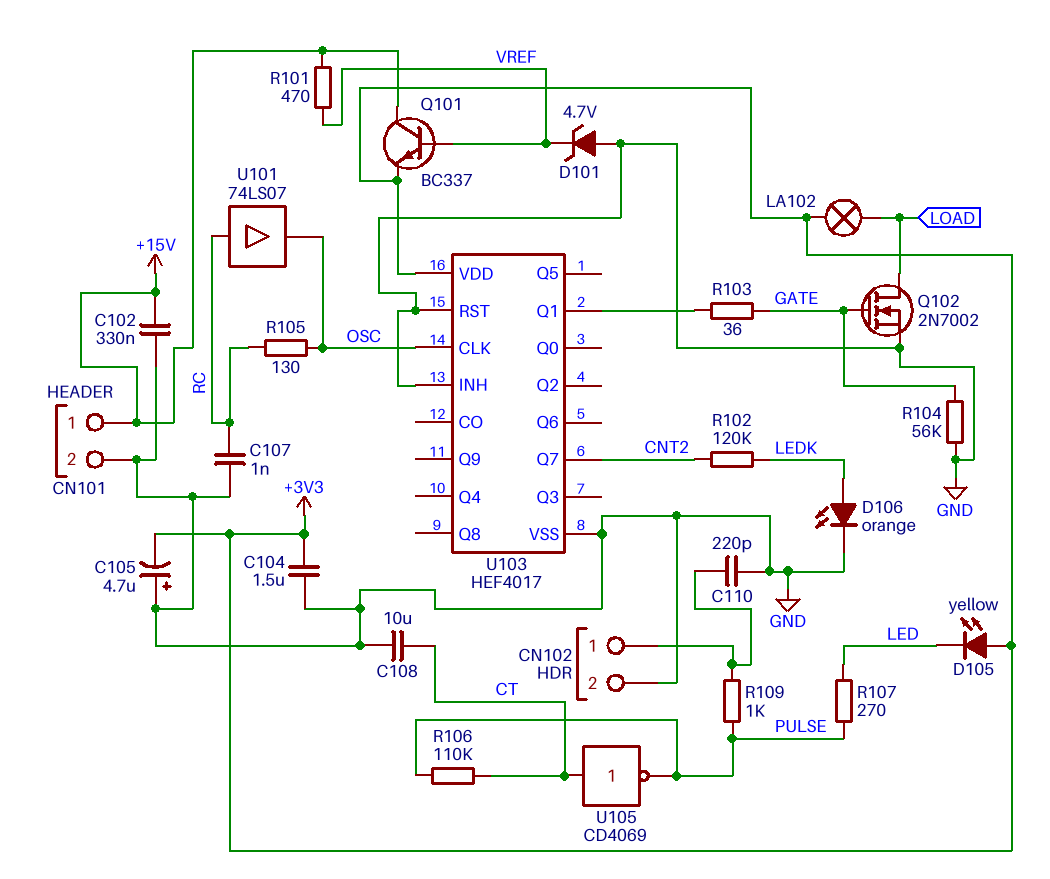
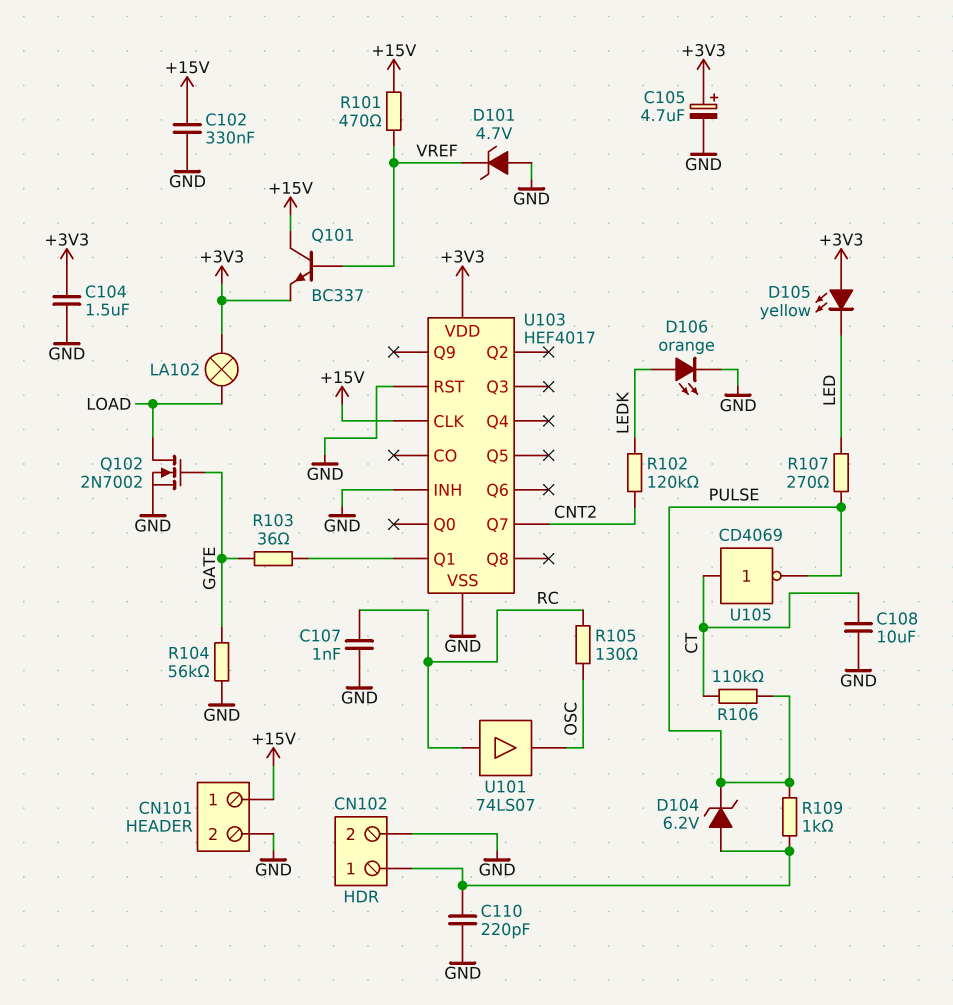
C105: 4.7uF (plus GND, minus +3V3) -> 4.7uF (plus +3V3, minus GND)
D104: none -> zener 6.2V (A CN102/1, K PULSE)
U103 pin CLK: OSC -> +15V

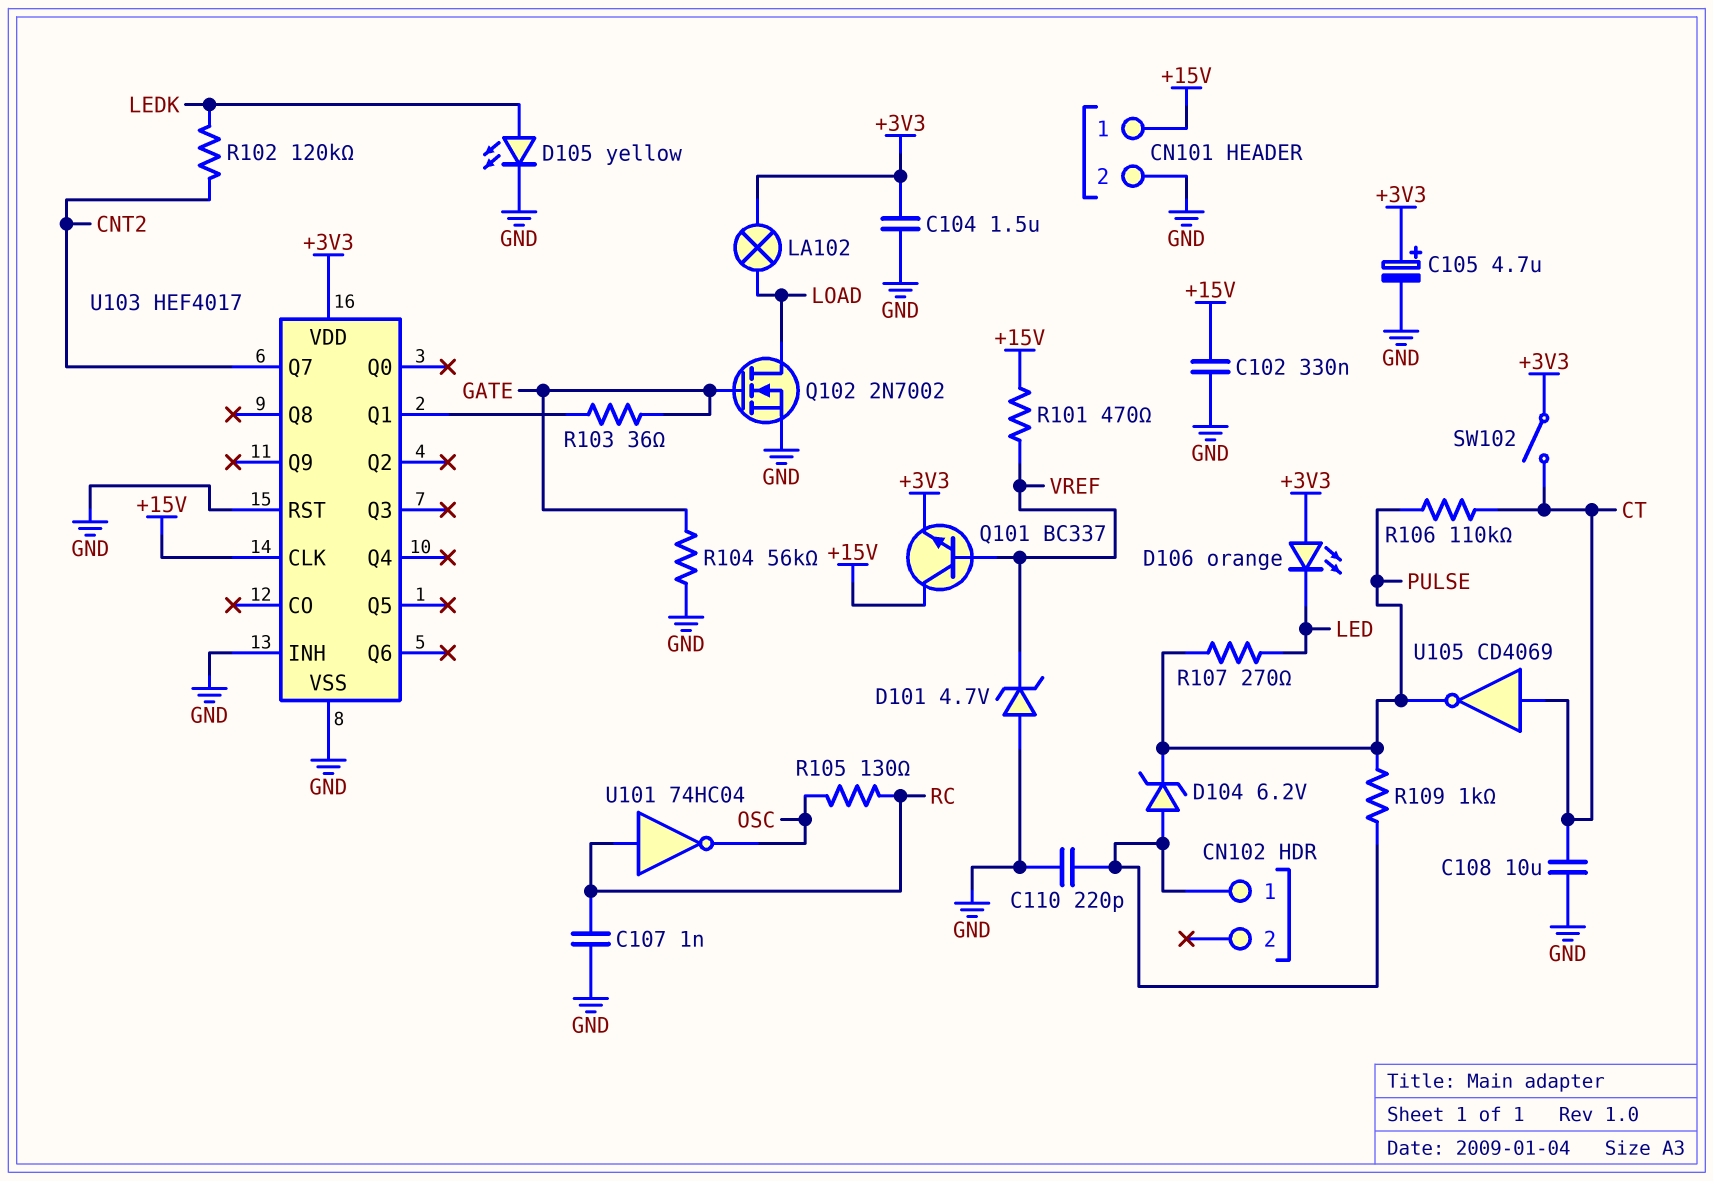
CN102 pin 2: GND -> none
D105: LED yellow (A +3V3, K LED) -> LED yellow (A LEDK, K GND)
D106: LED orange (A LEDK, K GND) -> LED orange (A +3V3, K LED)
SW102: none -> switch (+3V3, CT)
U101: buffer 74LS07 (in RC, out OSC) -> NOT 74HC04 (in RC, out OSC)

